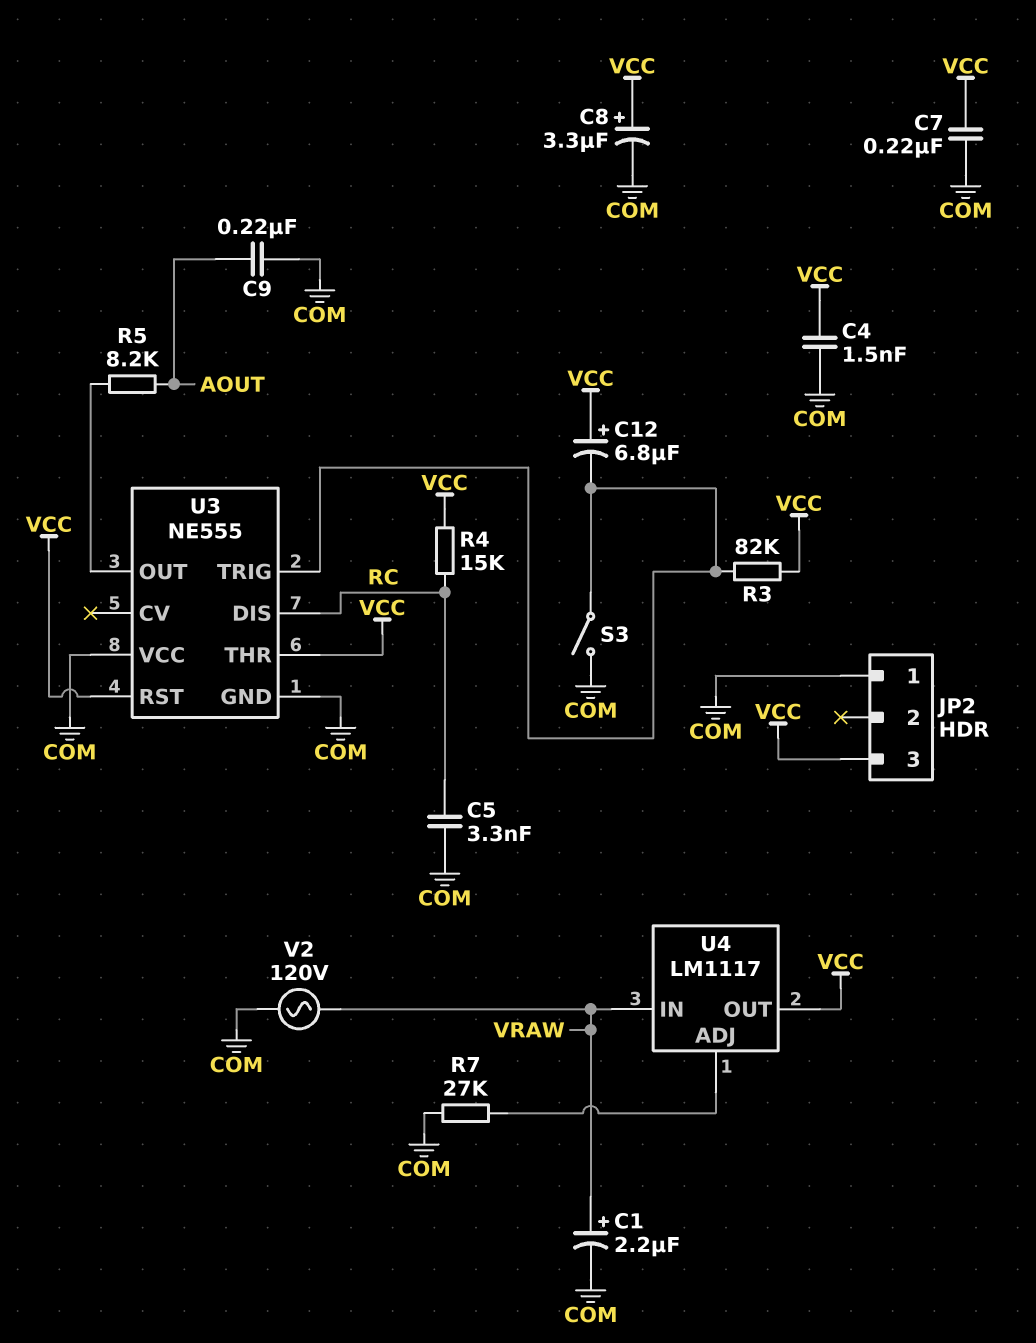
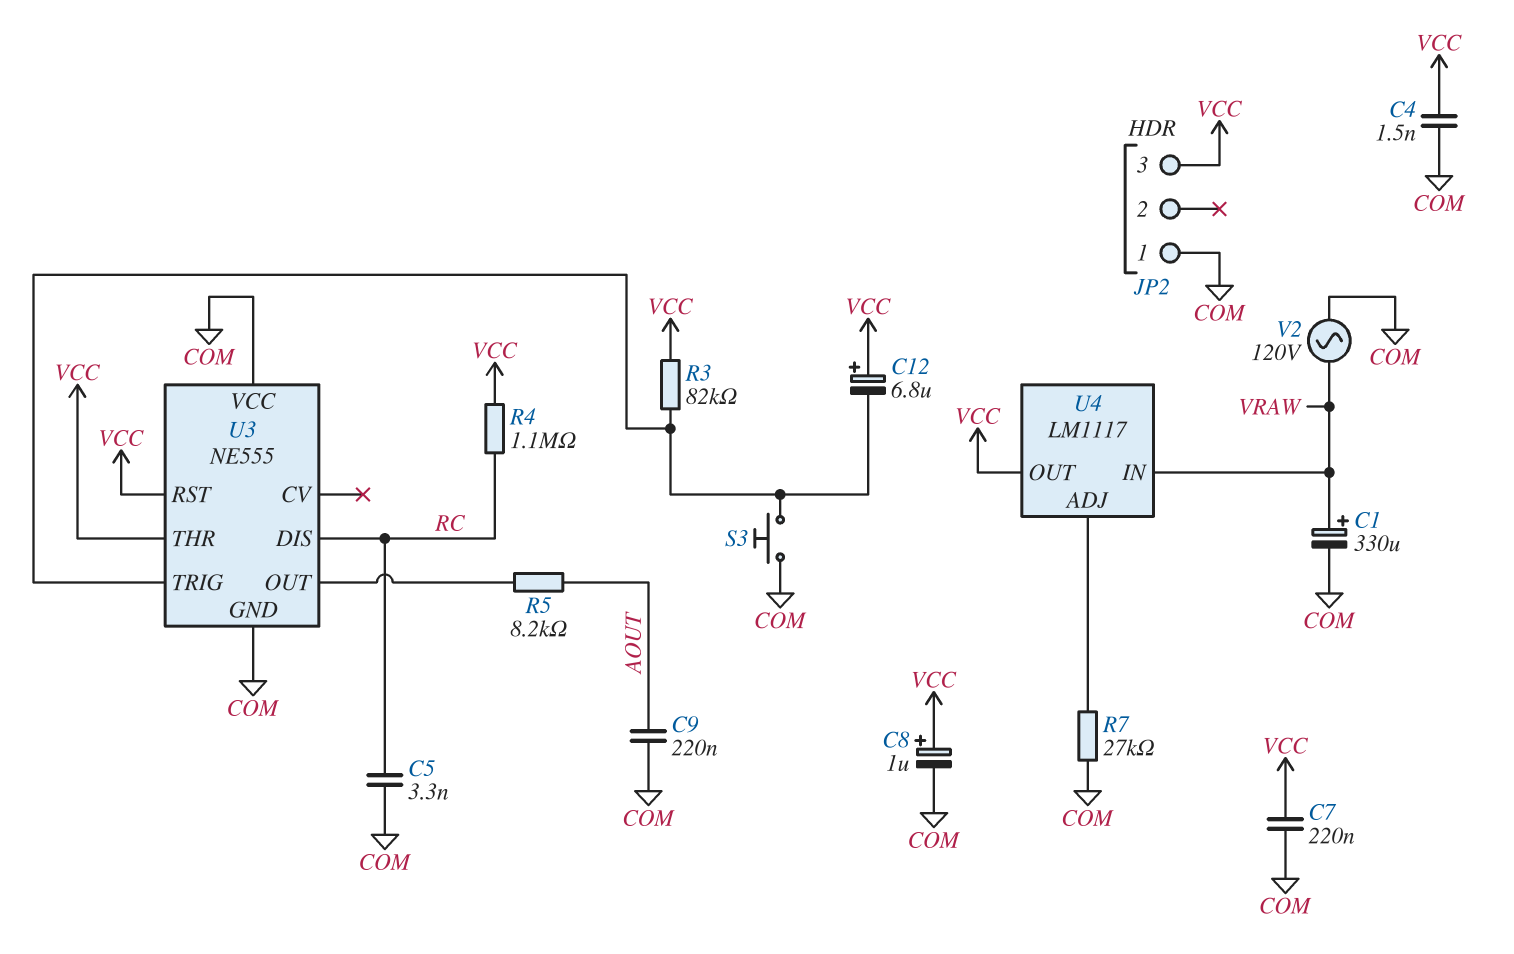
C1: 2.2uF (plus VRAW, minus COM) -> 330uF (plus VRAW, minus COM)
C8: 3.3uF (plus VCC, minus COM) -> 1uF (plus VCC, minus COM)
R4: 15k (RC, VCC) -> 1.1M (RC, VCC)
S3: switch (COM, U3/TRIG) -> button (COM, U3/TRIG)

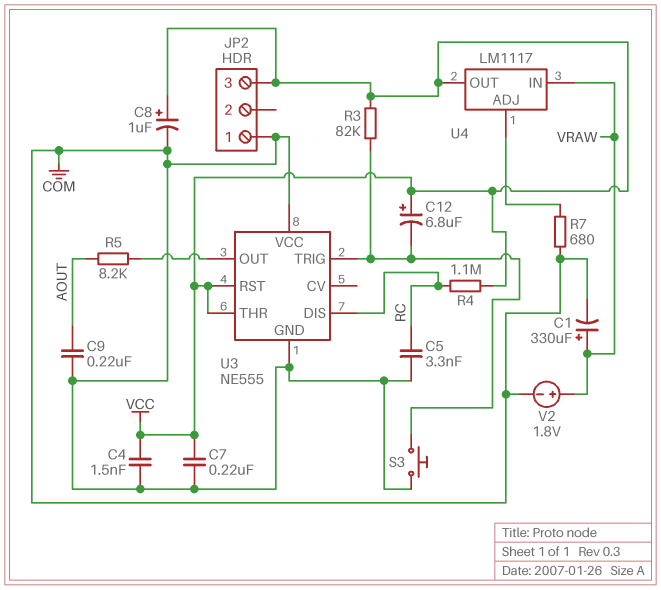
R7: 27k (COM, U4/ADJ) -> 680 (COM, U4/ADJ)
V2: AC 120V (COM, VRAW) -> 1.8V (plus VRAW, minus COM)

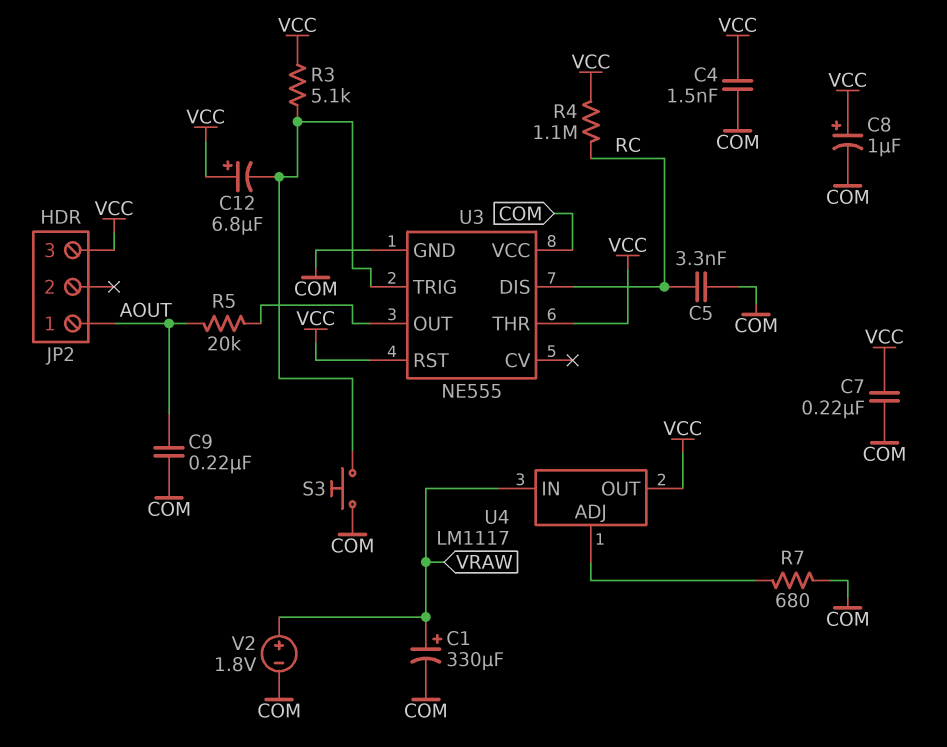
JP2 pin 1: COM -> AOUT
R3: 82k (U3/TRIG, VCC) -> 5.1k (U3/TRIG, VCC)
R5: 8.2k (AOUT, U3/OUT) -> 20k (AOUT, U3/OUT)

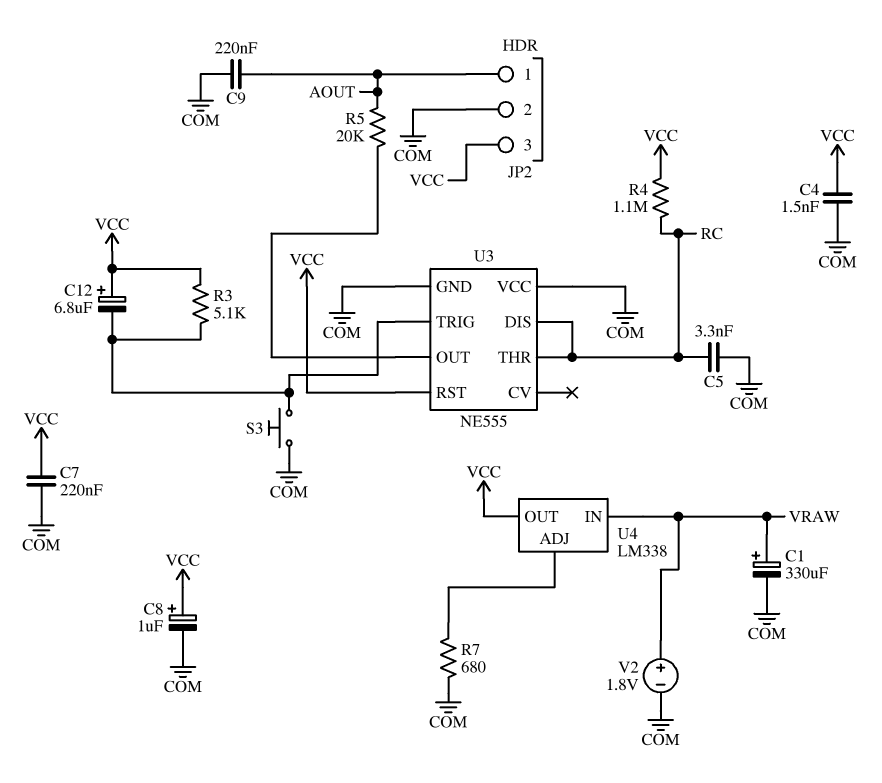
JP2 pin 2: none -> COM
U3 pin THR: VCC -> RC
U4: LM1117 -> LM338

